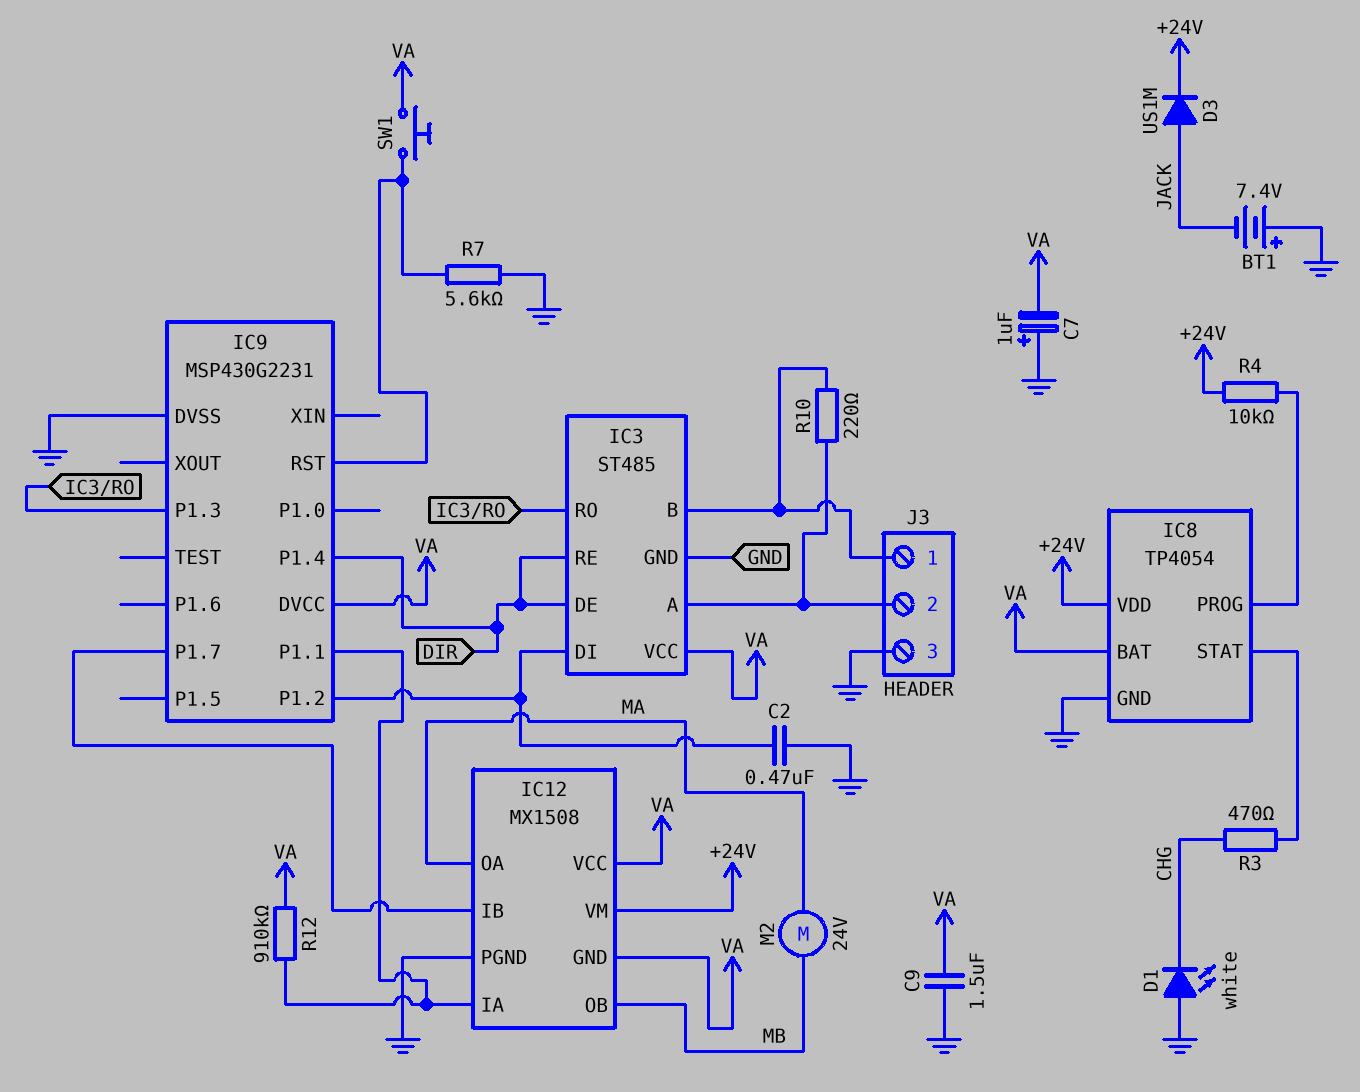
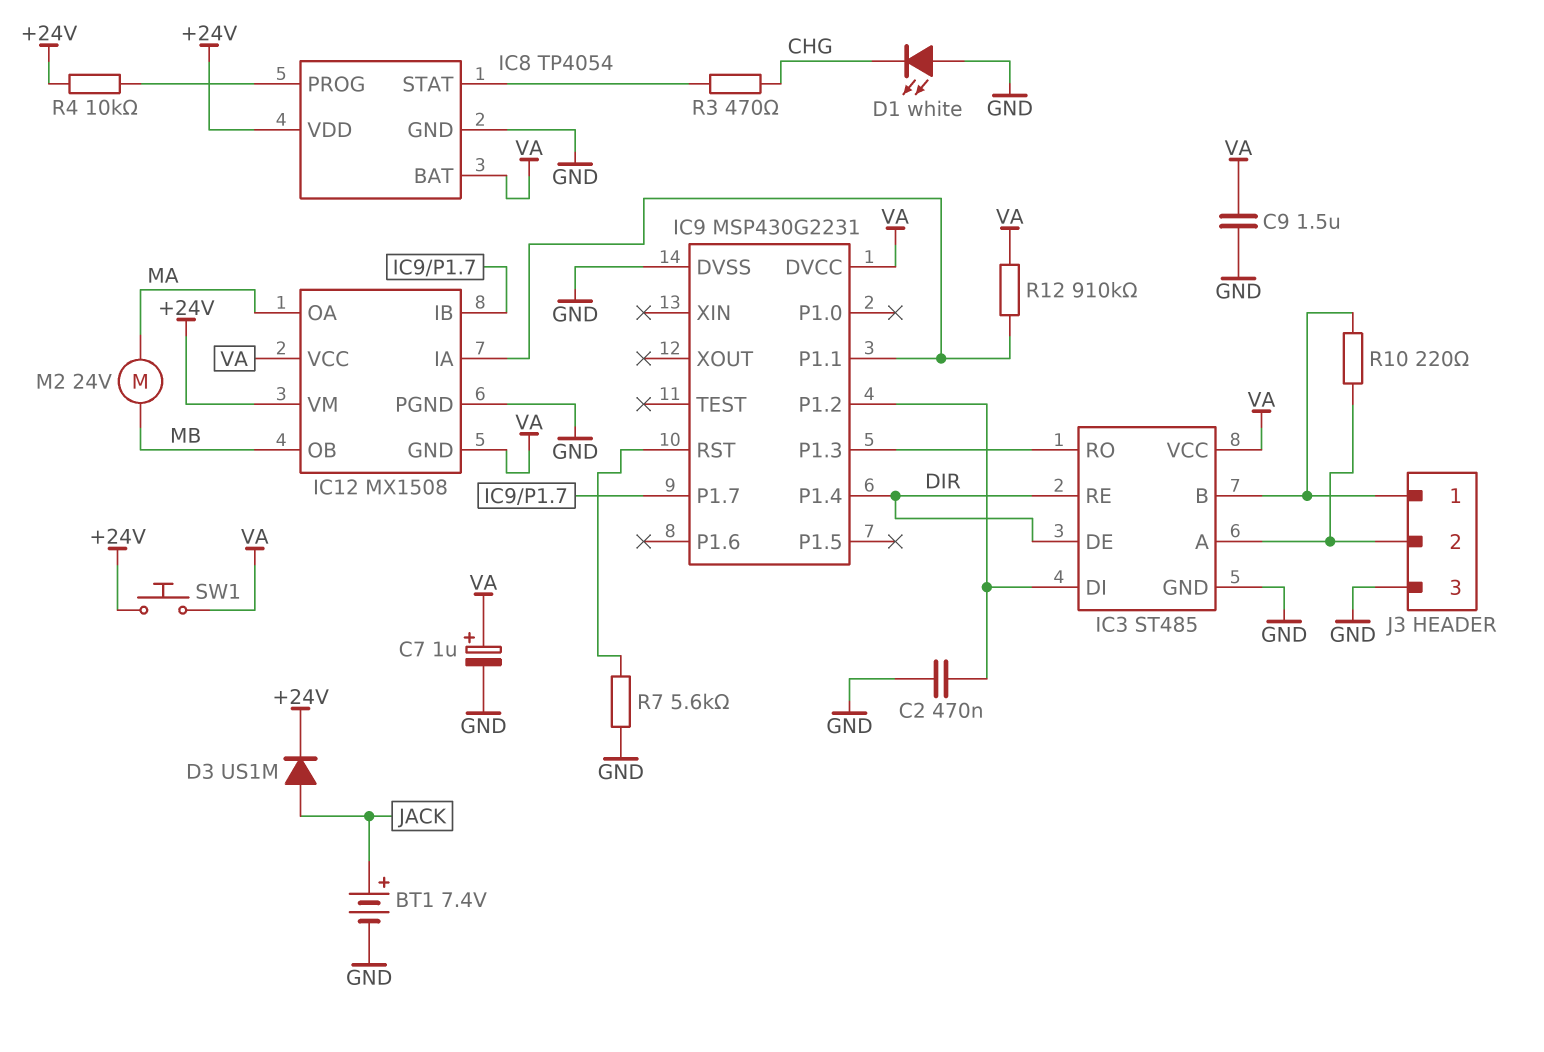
BT1: 7.4V (plus GND, minus JACK) -> 7.4V (plus JACK, minus GND)
C7: 1uF (plus GND, minus VA) -> 1uF (plus VA, minus GND)
SW1: button (IC9/RST, VA) -> button (+24V, VA)

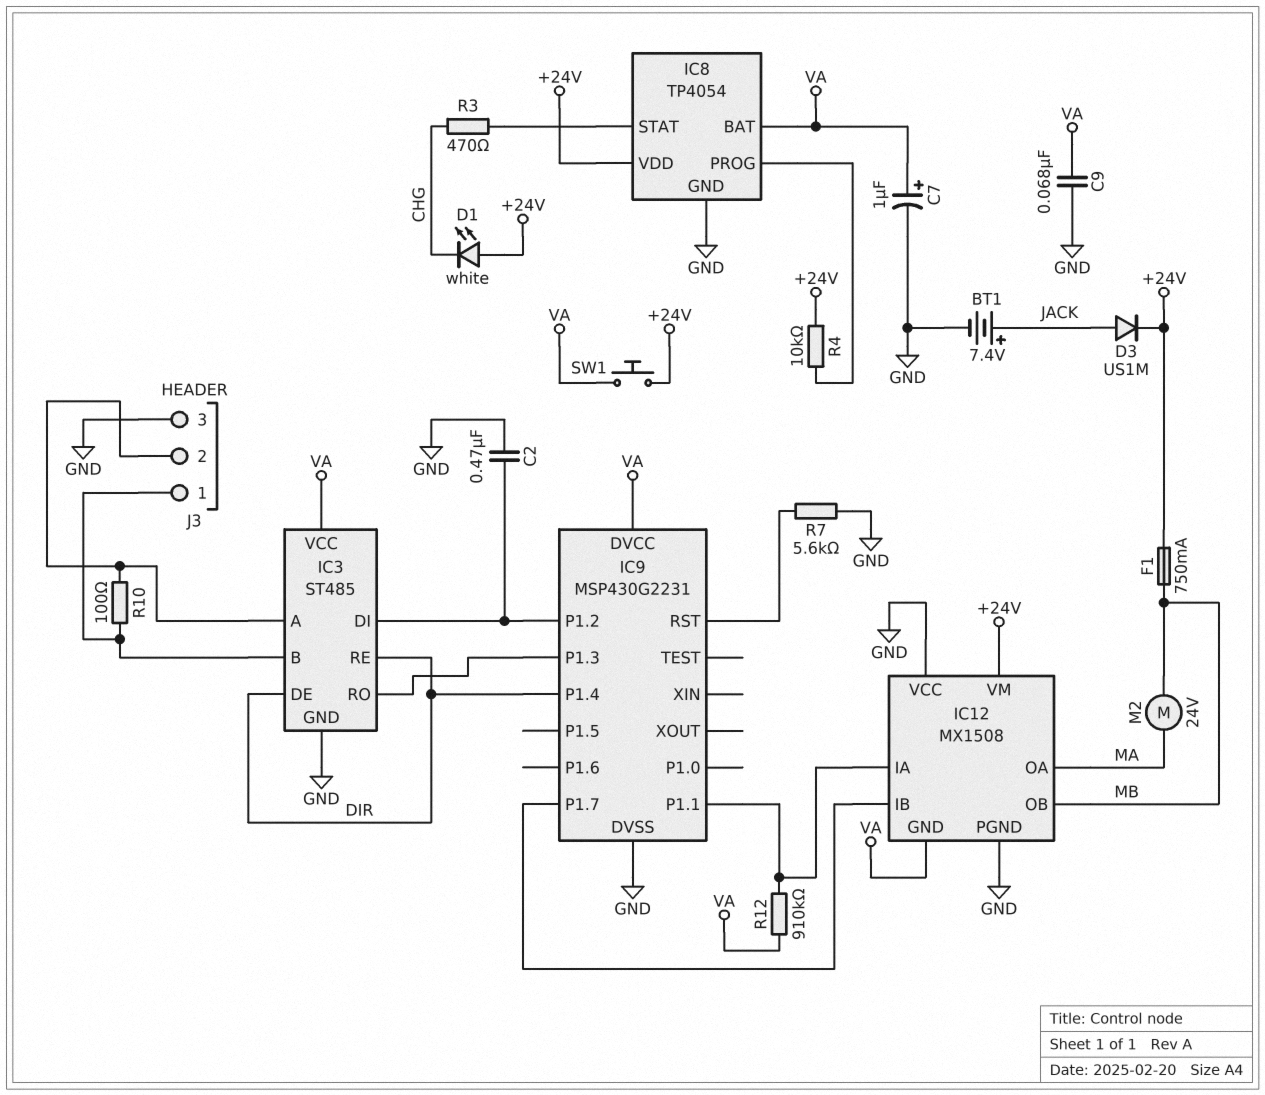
C9: 1.5uF (GND, VA) -> 68nF (GND, VA)
D1: LED white (A GND, K CHG) -> LED white (A +24V, K CHG)
F1: none -> 750mA (+24V, MB)
IC12 pin VCC: VA -> GND
R10: 220 (IC3/A, IC3/B) -> 100 (IC3/A, IC3/B)

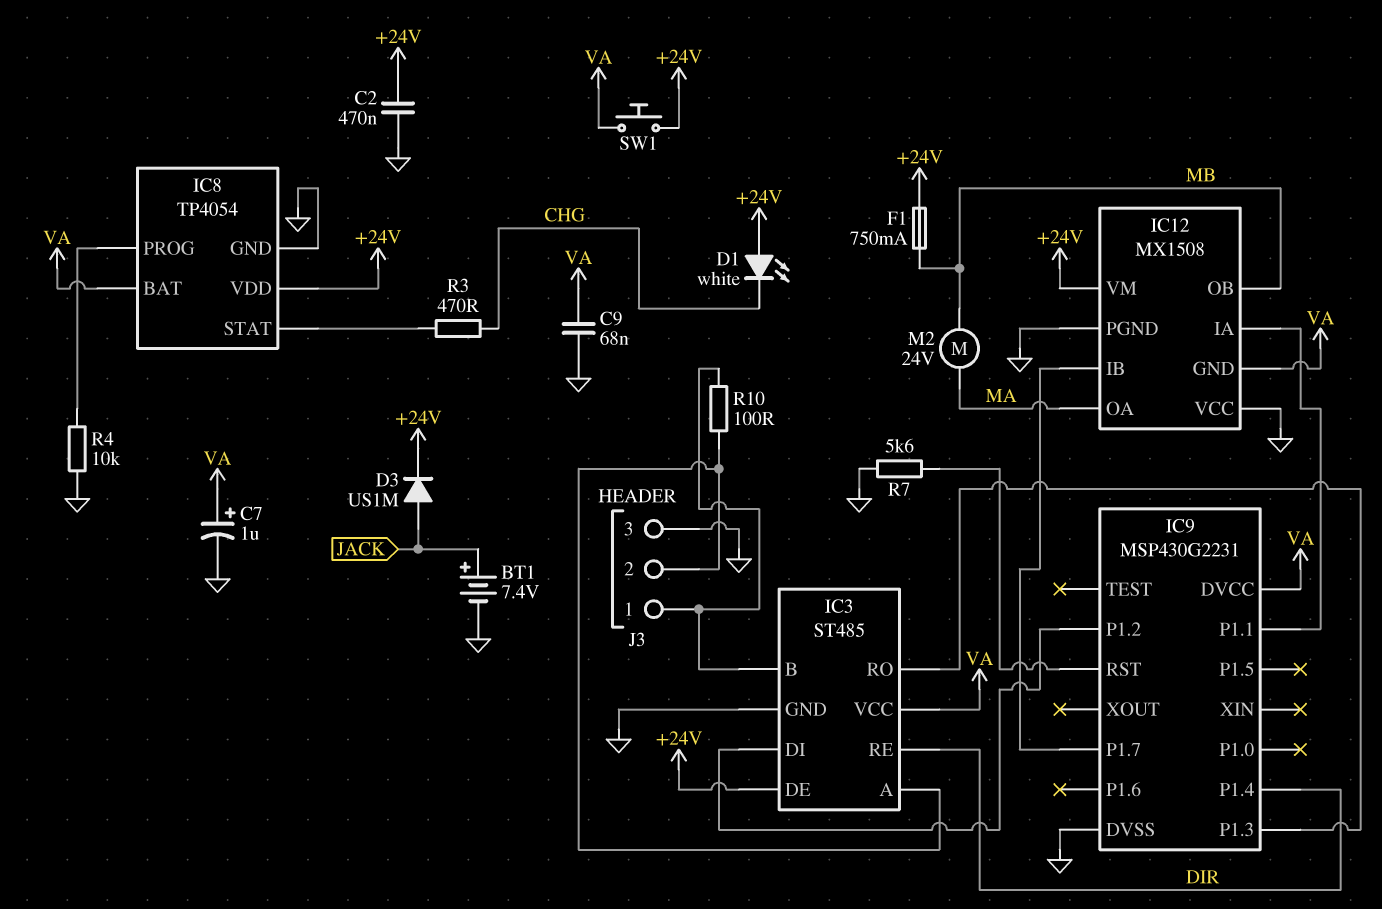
C2: 470nF (GND, IC3/DI) -> 470nF (+24V, GND)
IC3 pin DE: DIR -> +24V
R4: 10k (+24V, IC8/PROG) -> 10k (GND, IC8/PROG)
R12: 910k (IC9/P1.1, VA) -> none

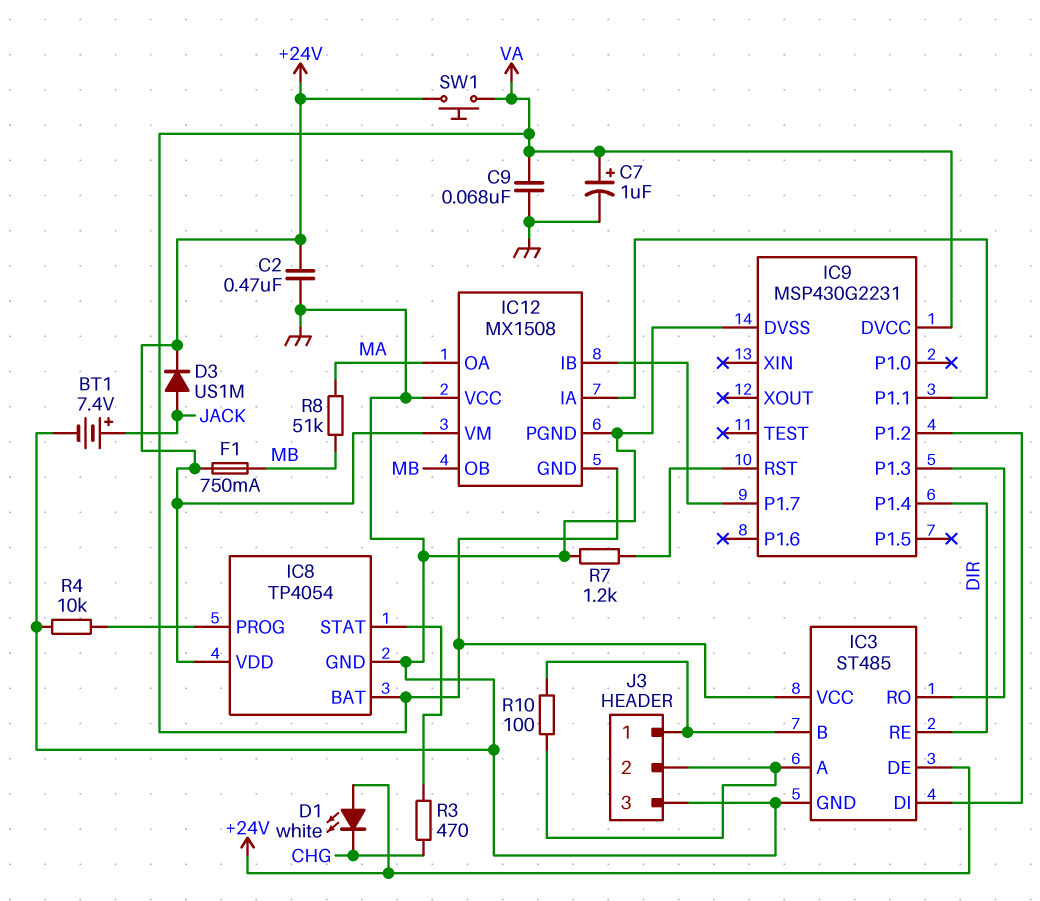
M2: motor 24V (MA, MB) -> none
R7: 5.6k (GND, IC9/RST) -> 1.2k (GND, IC9/RST)
R8: none -> 51k (MA, MB)

